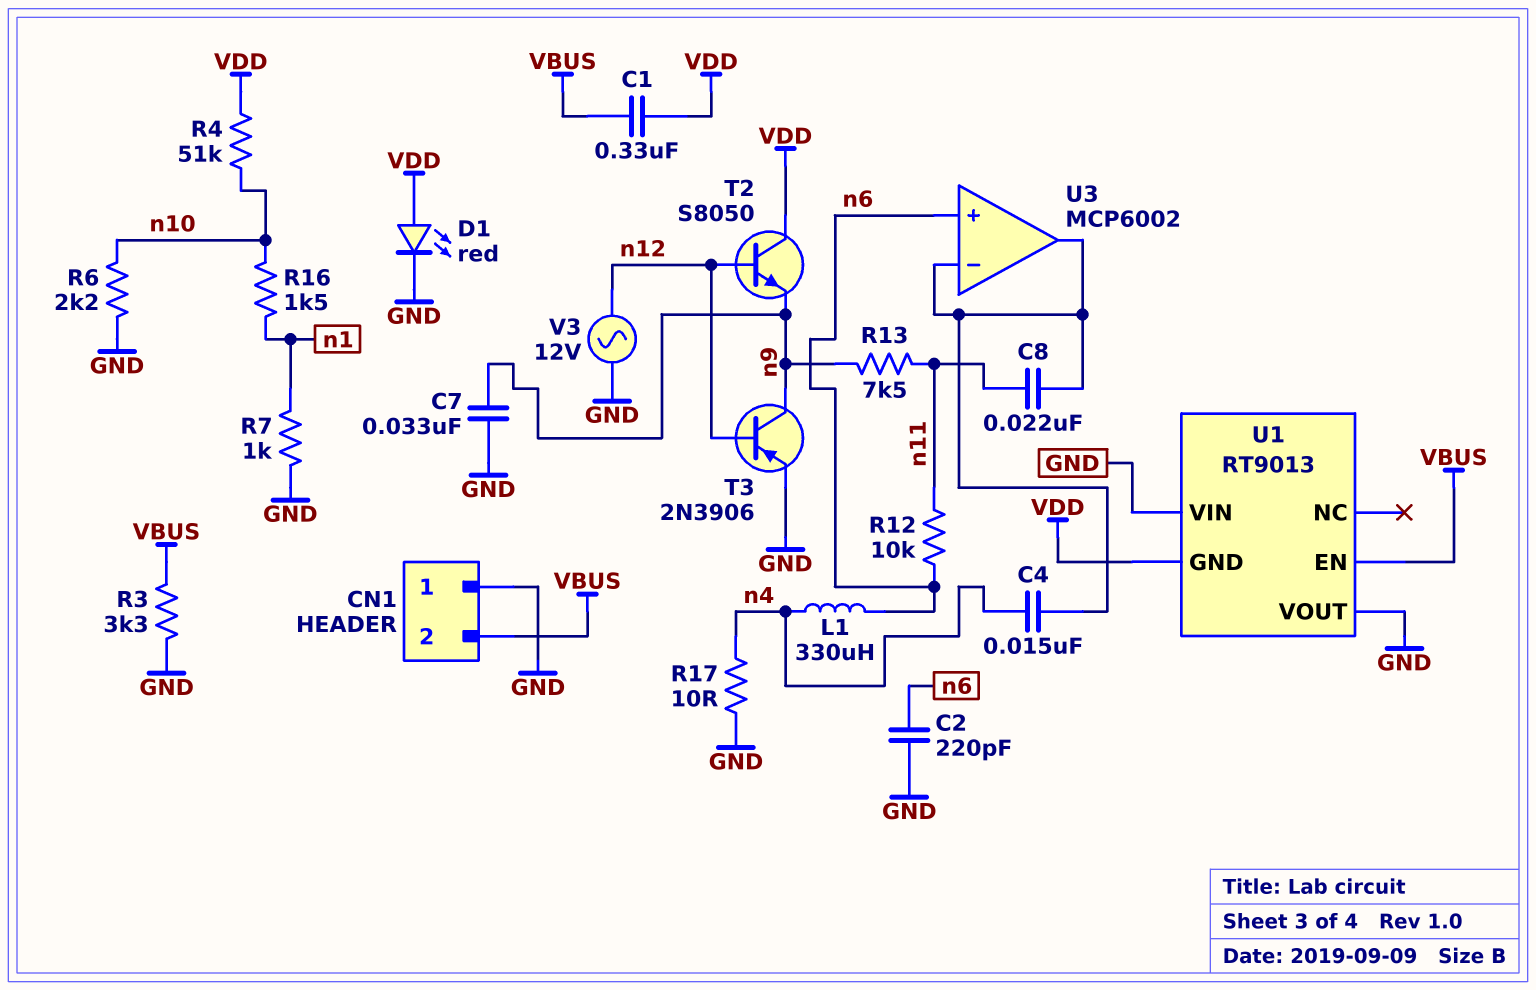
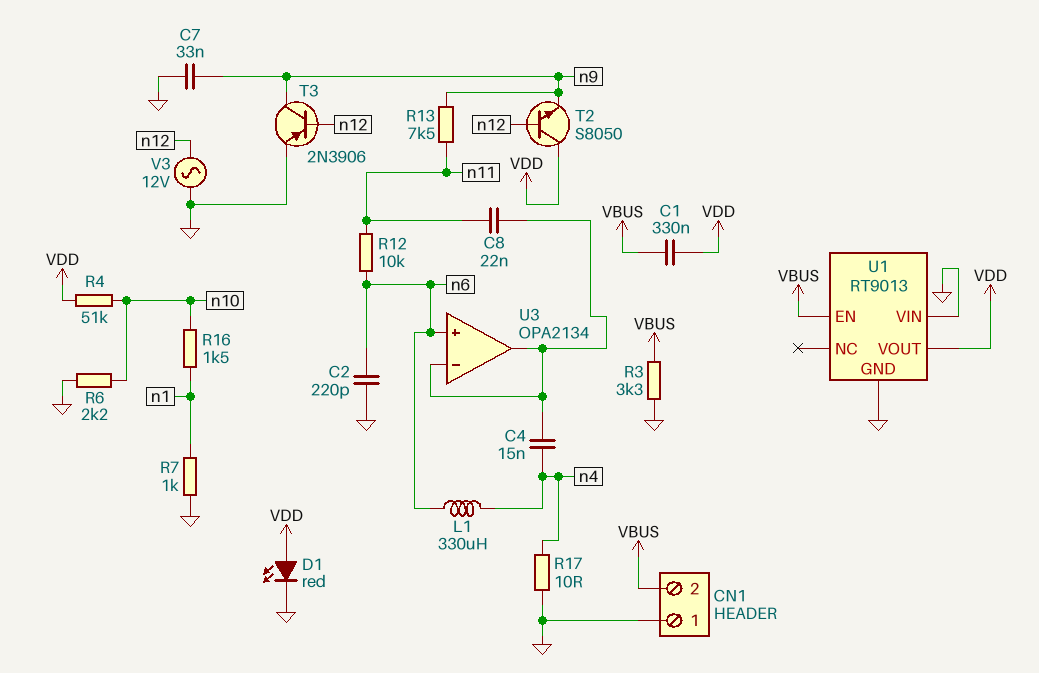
U1 pin GND: VDD -> GND
U1 pin VOUT: GND -> VDD
U3: MCP6002 -> OPA2134

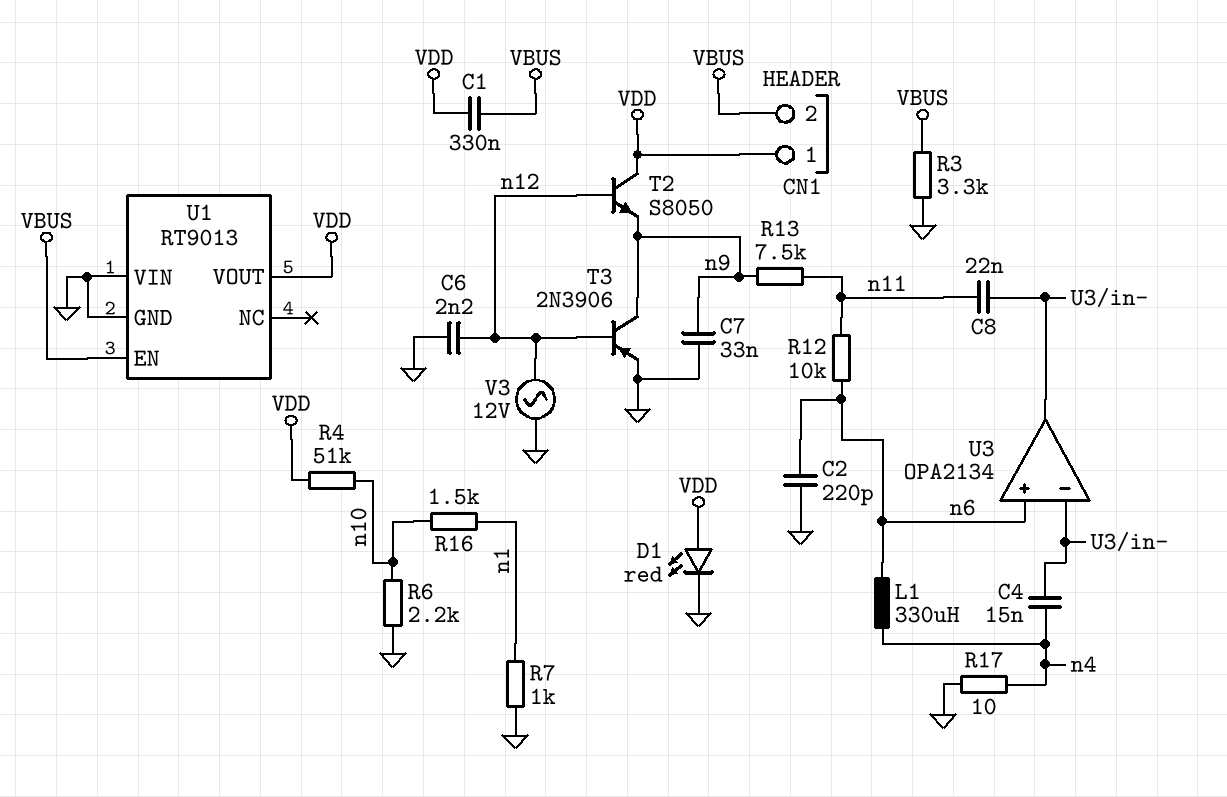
C6: none -> 2.2nF (GND, n12)
CN1 pin 1: GND -> VDD

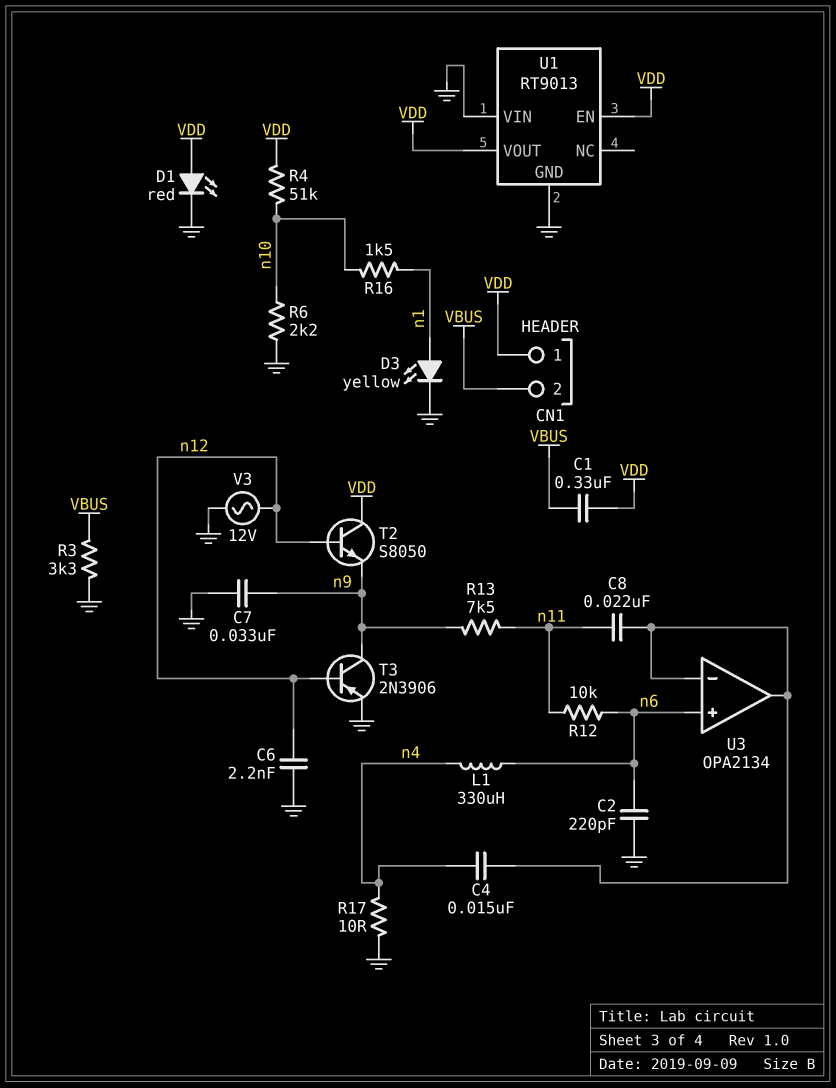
D3: none -> LED yellow (A n1, K GND)
R7: 1k (GND, n1) -> none
U1 pin EN: VBUS -> VDD

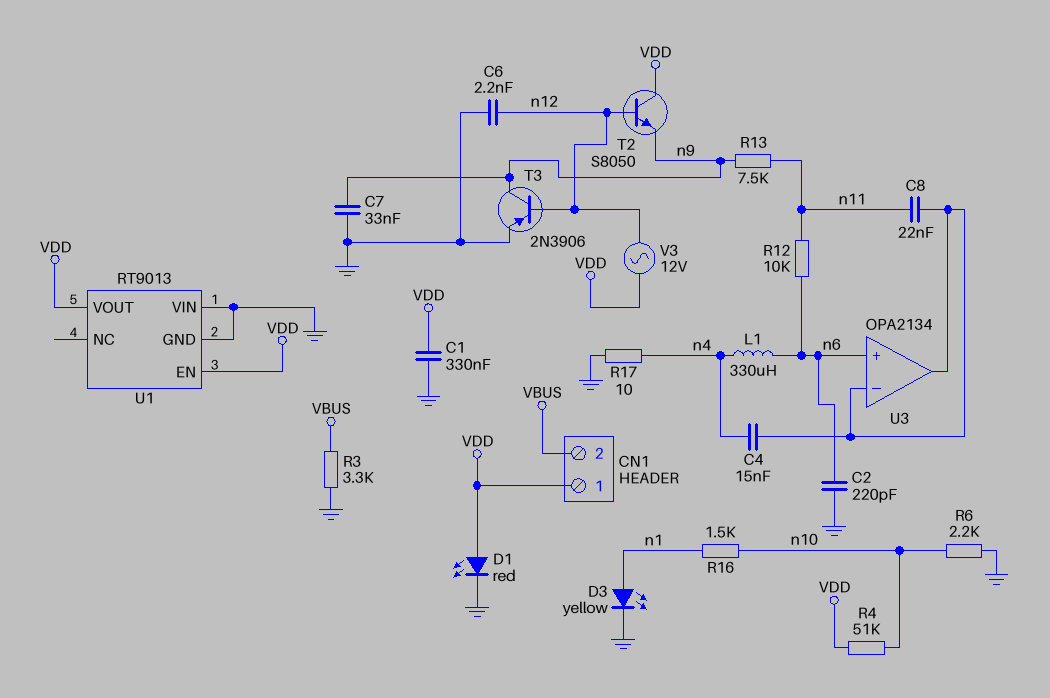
C1: 330nF (VBUS, VDD) -> 330nF (GND, VDD)
V3: AC 12V (GND, n12) -> AC 12V (VDD, n12)

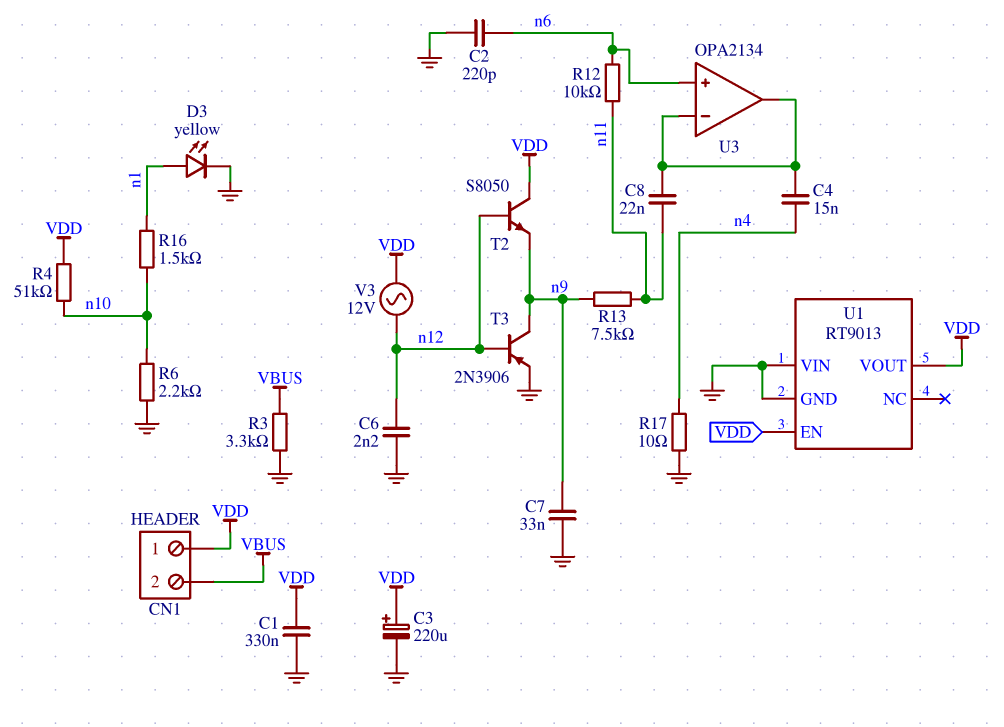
C3: none -> 220uF (plus VDD, minus GND)
D1: LED red (A VDD, K GND) -> none
L1: 330uH (n4, n6) -> none

